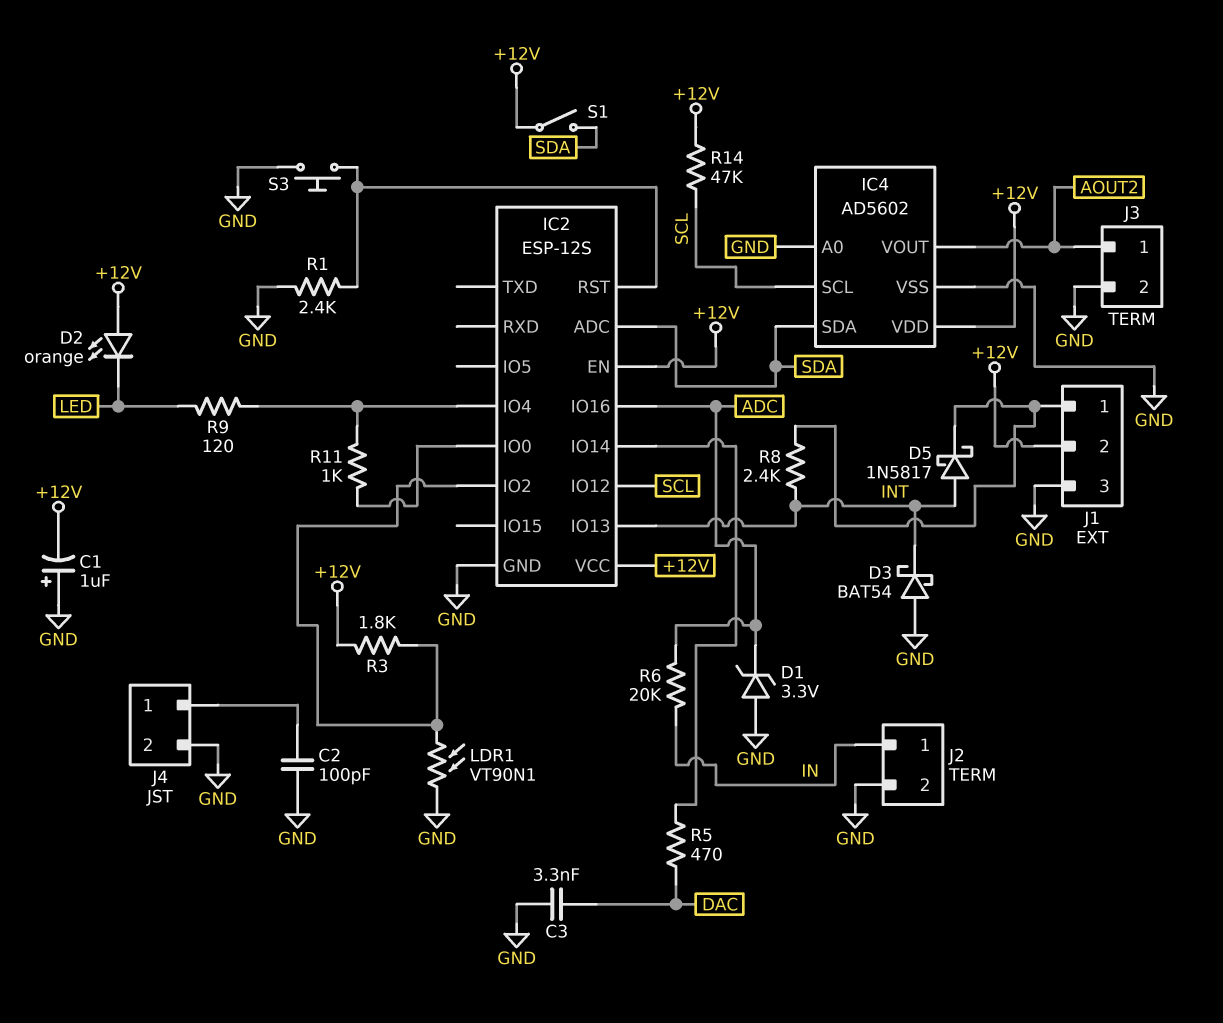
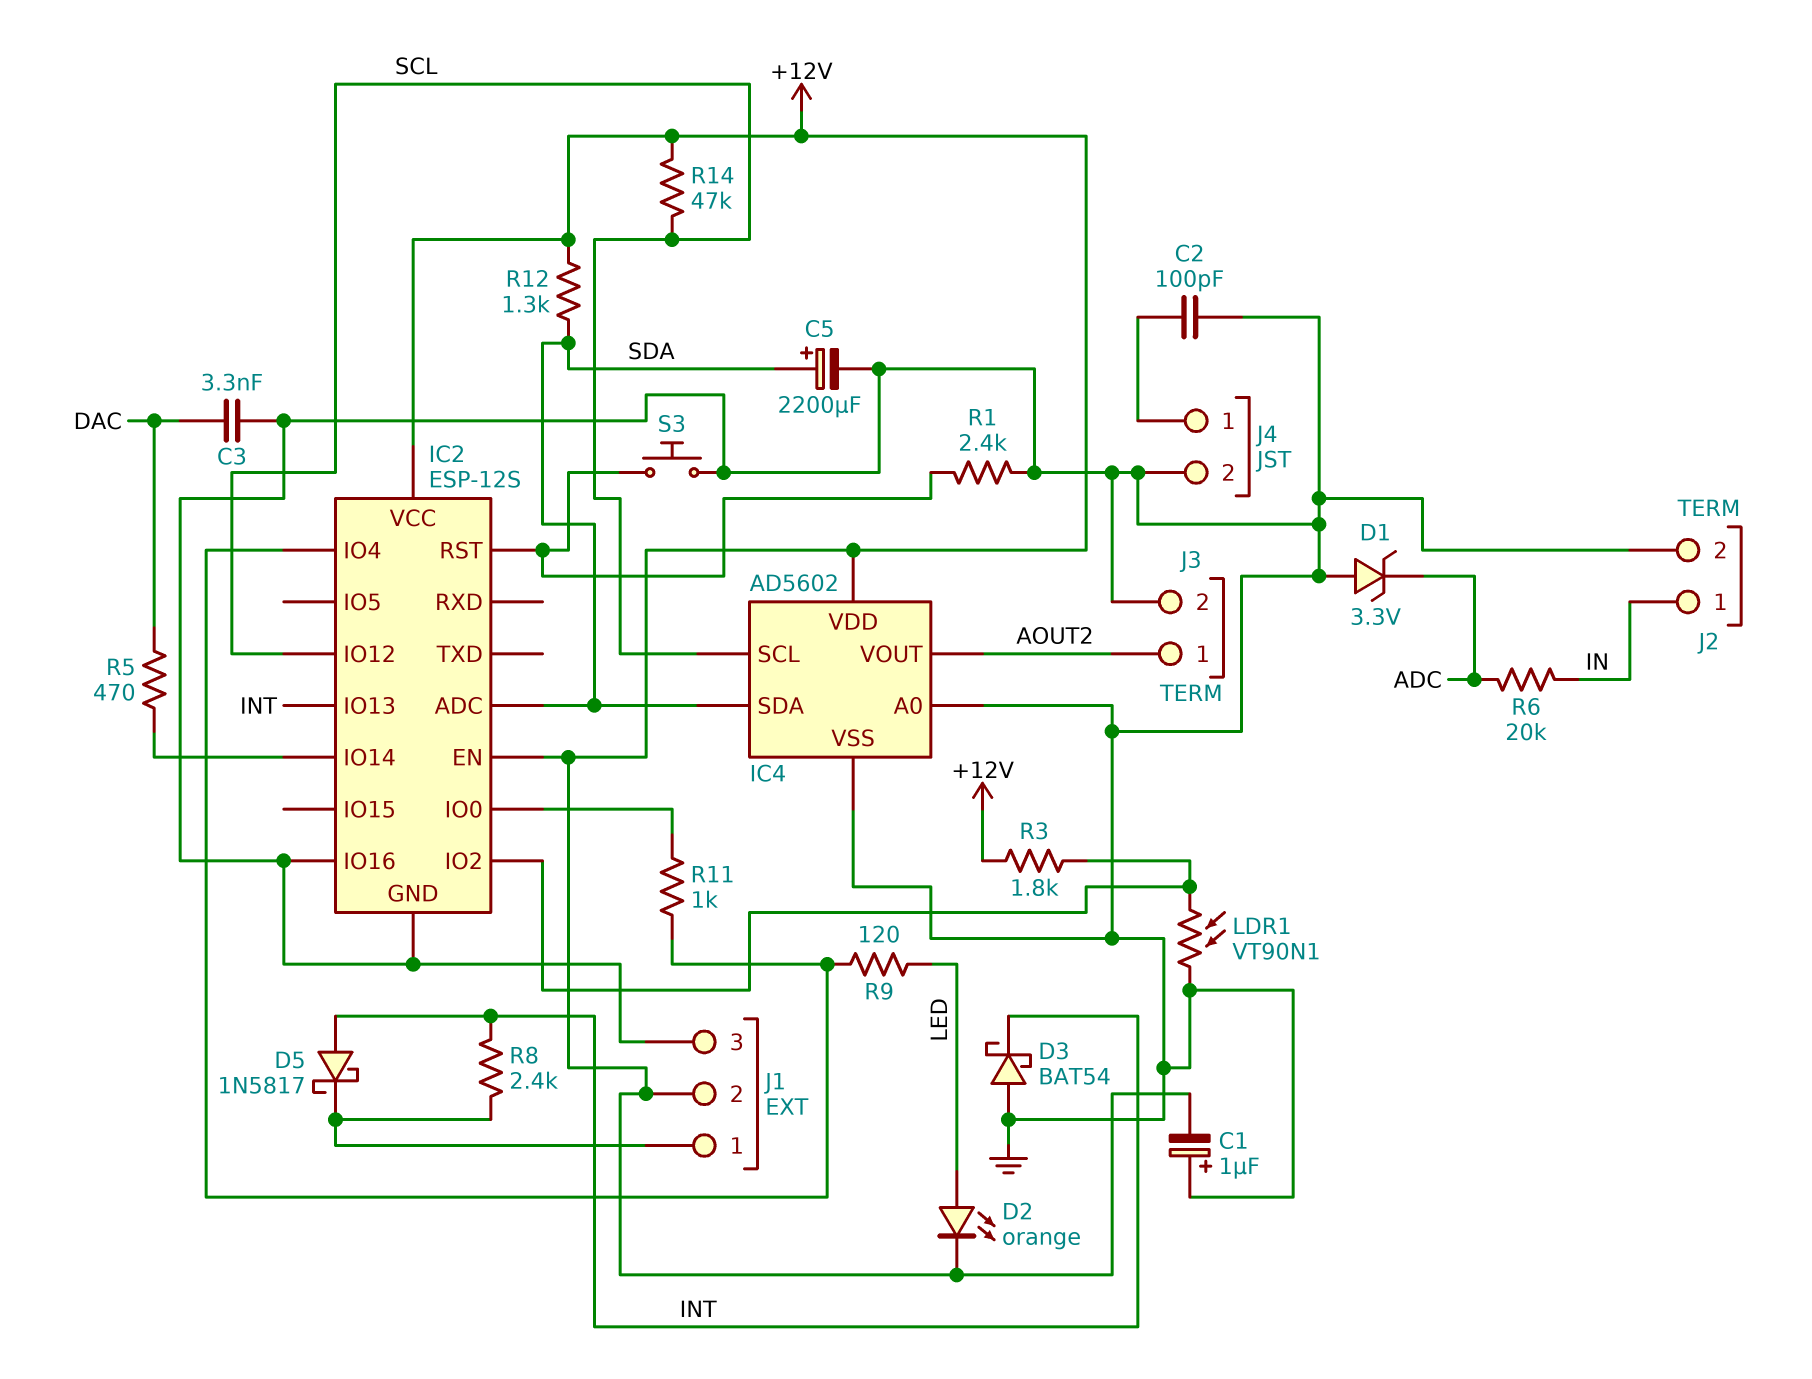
C5: none -> 2200uF (plus SDA, minus GND)
D2: LED orange (A +12V, K LED) -> LED orange (A LED, K +12V)
IC2 pin IO16: ADC -> GND
R12: none -> 1.3k (+12V, SDA)
S1: switch (+12V, SDA) -> none

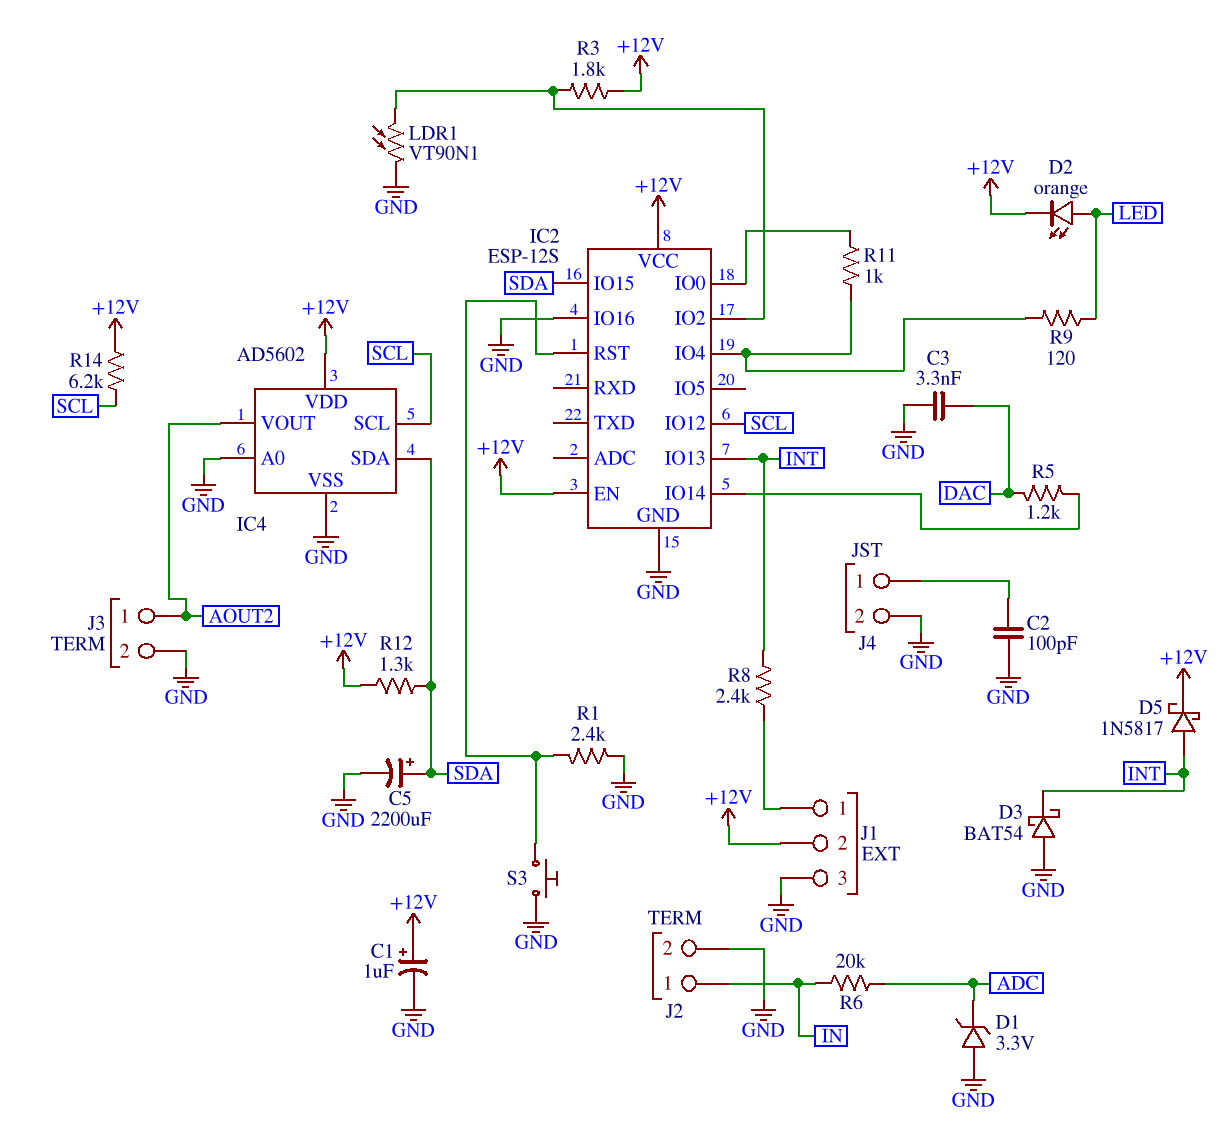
C1: 1uF (plus GND, minus +12V) -> 1uF (plus +12V, minus GND)
D5: schottky 1N5817 (A INT, K J1/1) -> schottky 1N5817 (A INT, K +12V)
IC2 pin ADC: SDA -> none
IC2 pin IO15: none -> SDA
R5: 470 (DAC, IC2/IO14) -> 1.2k (DAC, IC2/IO14)
R14: 47k (+12V, SCL) -> 6.2k (+12V, SCL)

